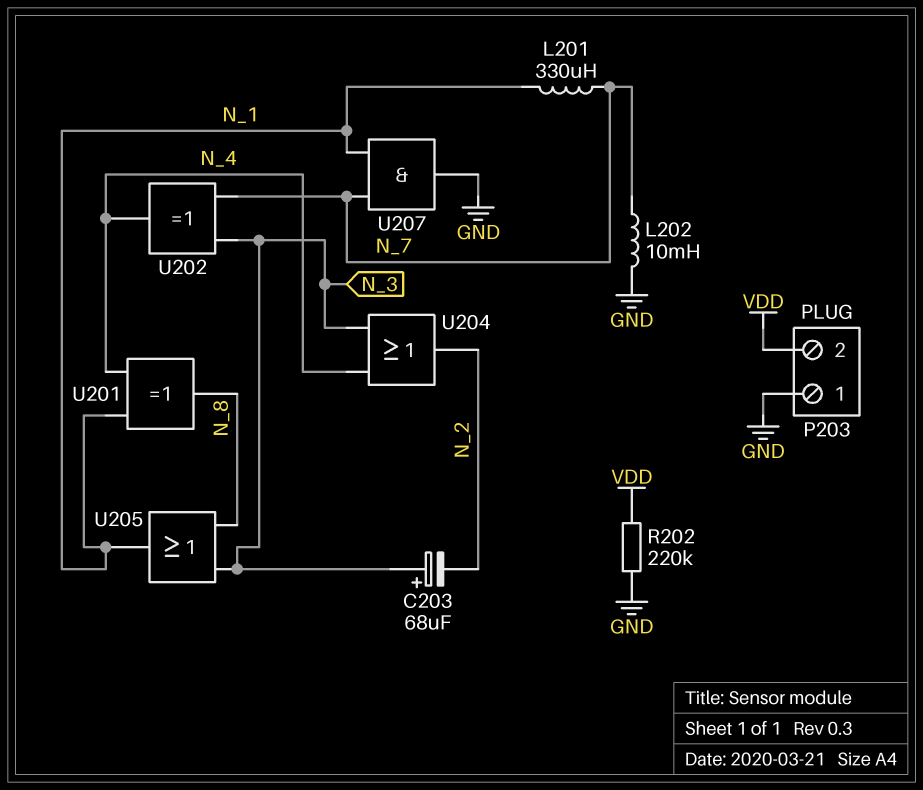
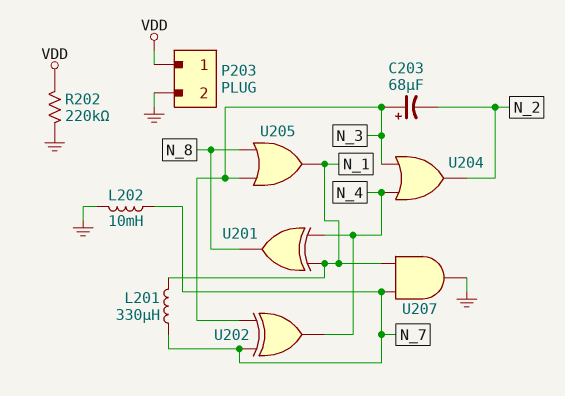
P203 pin 1: GND -> VDD
P203 pin 2: VDD -> GND

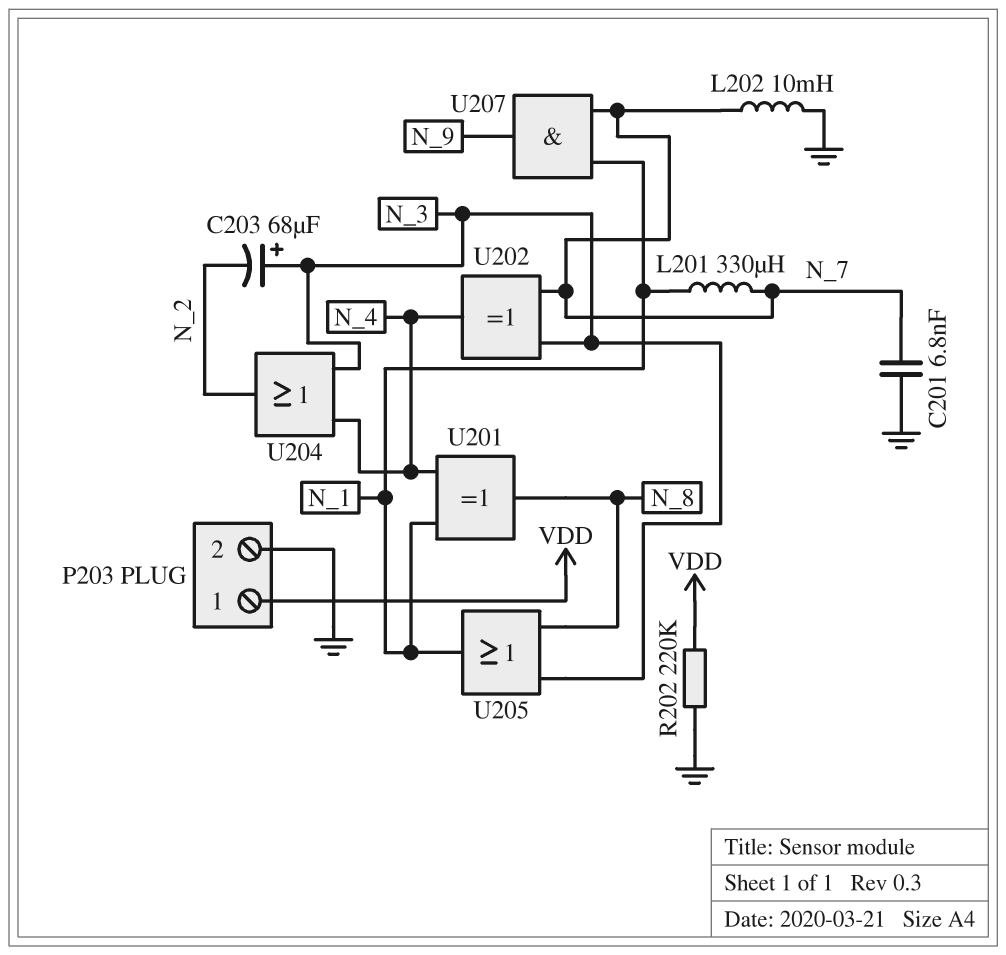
C201: none -> 6.8nF (GND, N_7)
U207: AND (in N_1, in N_7, out GND) -> AND (in N_1, in N_7, out N_9)

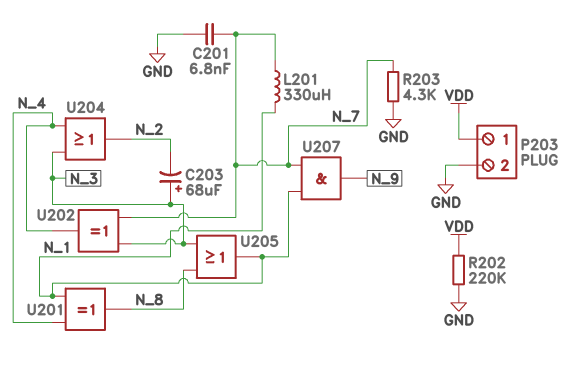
L202: 10mH (GND, N_7) -> none
R203: none -> 4.3k (GND, N_7)

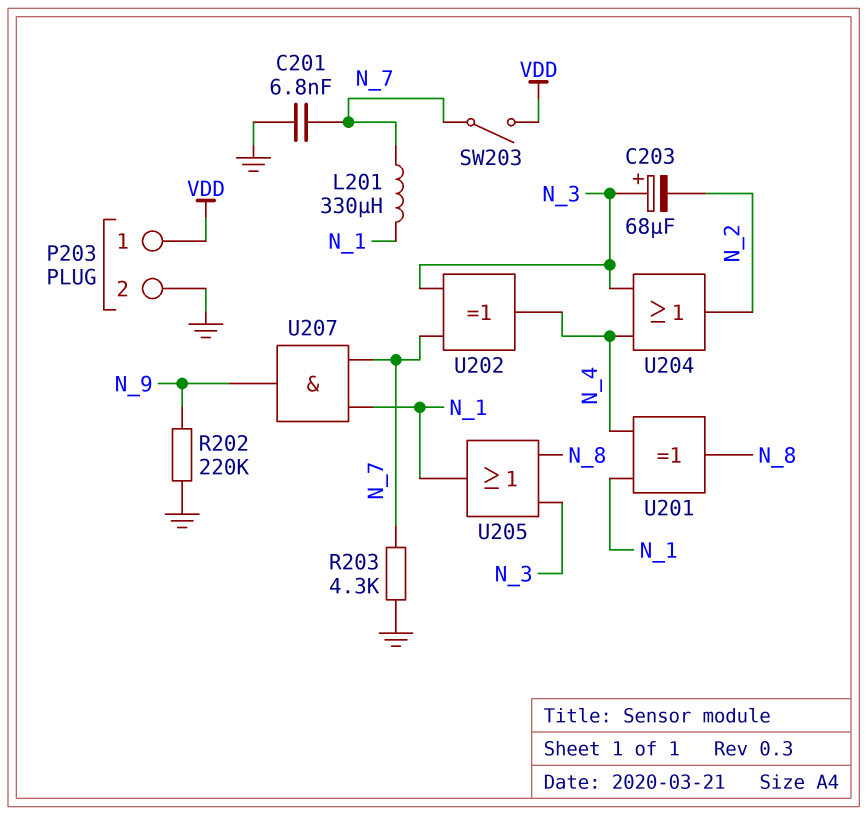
R202: 220k (GND, VDD) -> 220k (GND, N_9)
SW203: none -> switch (N_7, VDD)

